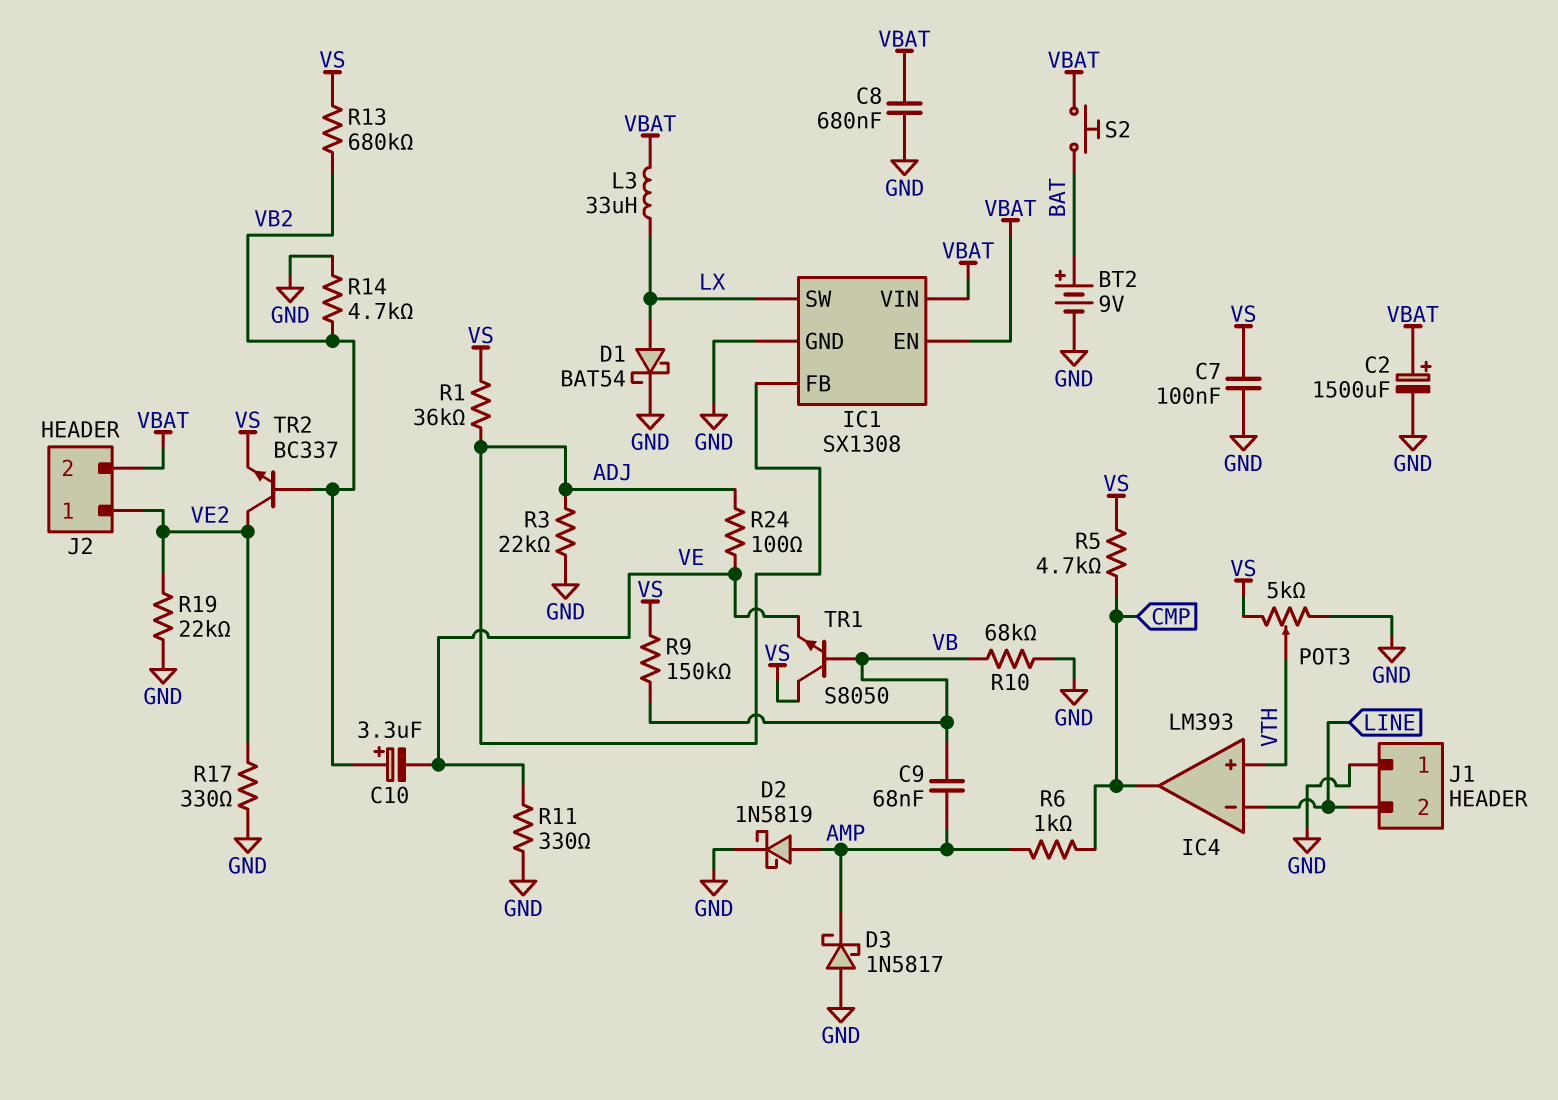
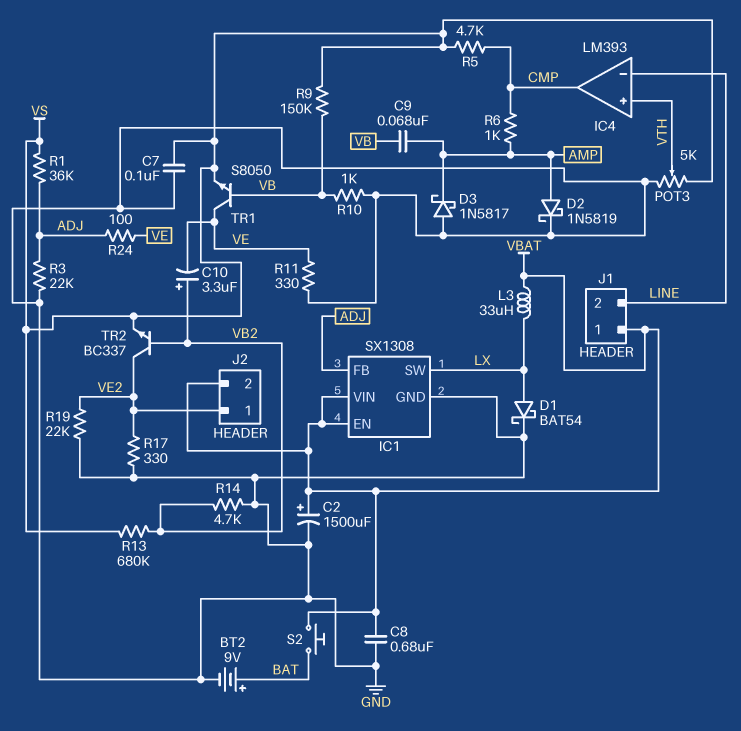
J1 pin 1: GND -> VBAT
R10: 68k (GND, VB) -> 1k (GND, VB)
TR1: NPN S8050 (B VB, C VS, E VE) -> NPN S8050 (B VB, C VE, E VS)

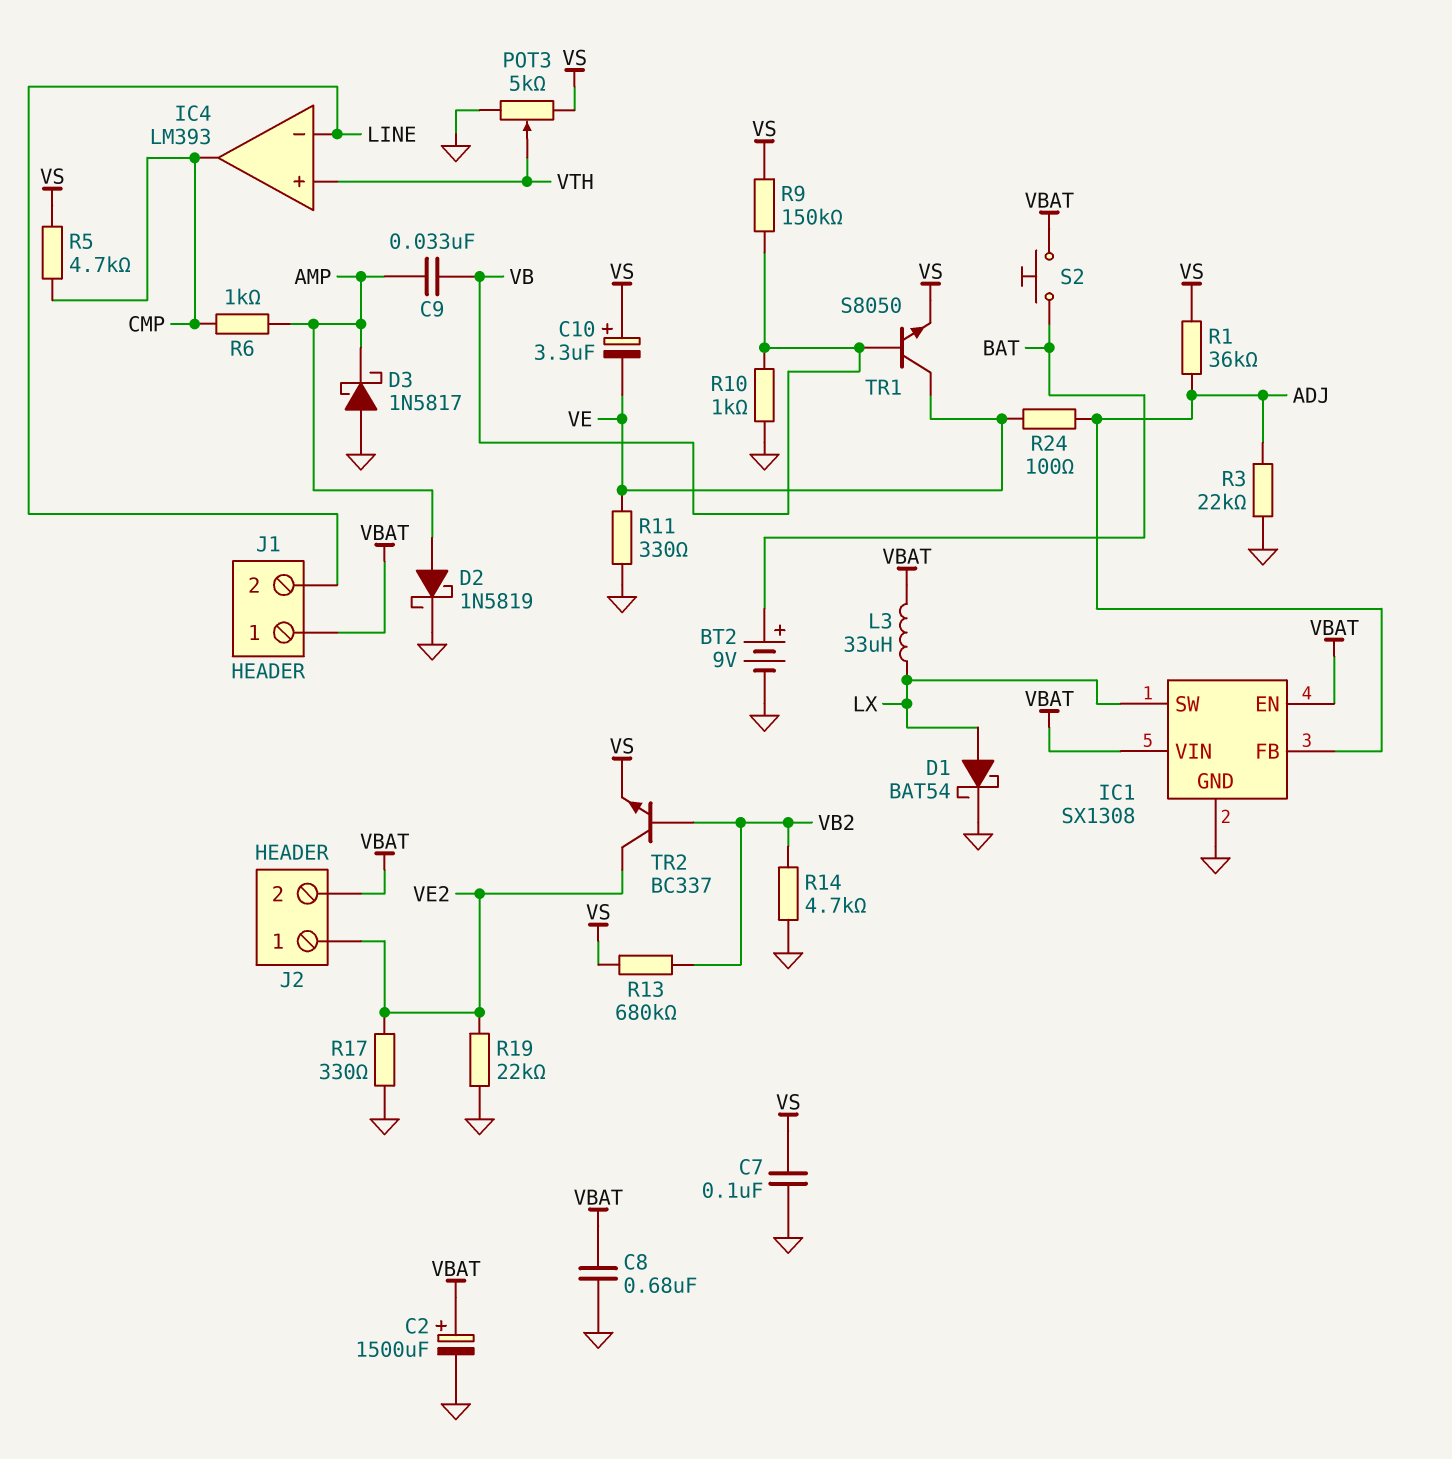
C9: 68nF (AMP, VB) -> 33nF (AMP, VB)
C10: 3.3uF (plus VB2, minus VE) -> 3.3uF (plus VS, minus VE)

